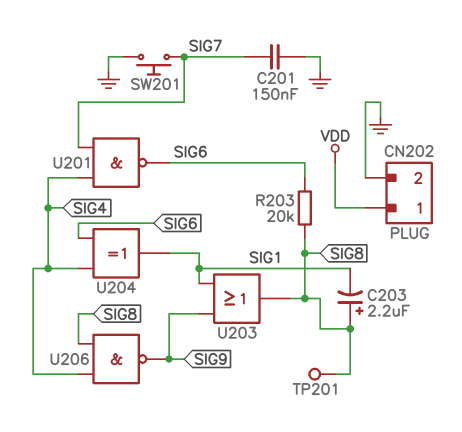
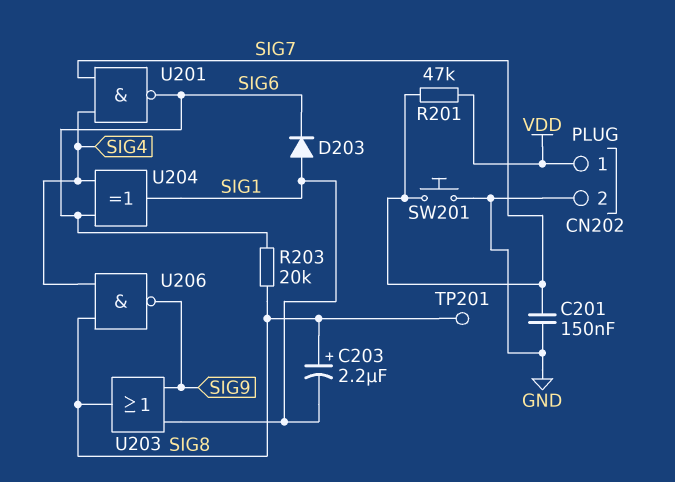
D203: none -> diode (A SIG1, K SIG6)
R201: none -> 47k (SIG7, VDD)

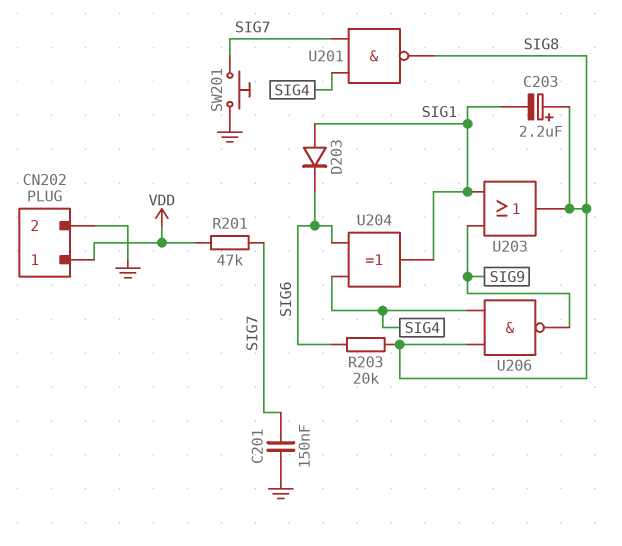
TP201: test point (SIG8) -> none
U201: NAND (in SIG4, in SIG7, out SIG6) -> NAND (in SIG4, in SIG7, out SIG8)

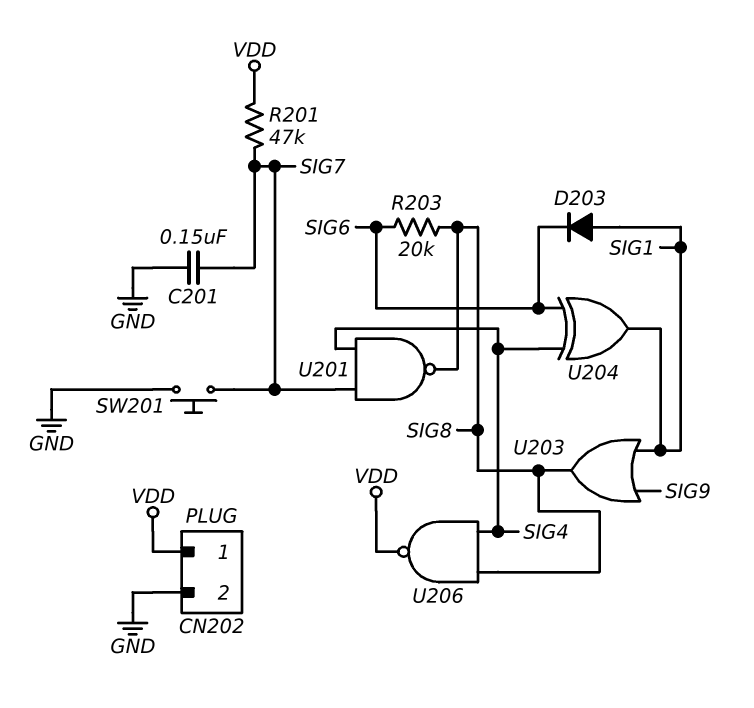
C203: 2.2uF (plus SIG8, minus SIG1) -> none
U206: NAND (in SIG4, in SIG8, out SIG9) -> NAND (in SIG4, in SIG8, out VDD)

